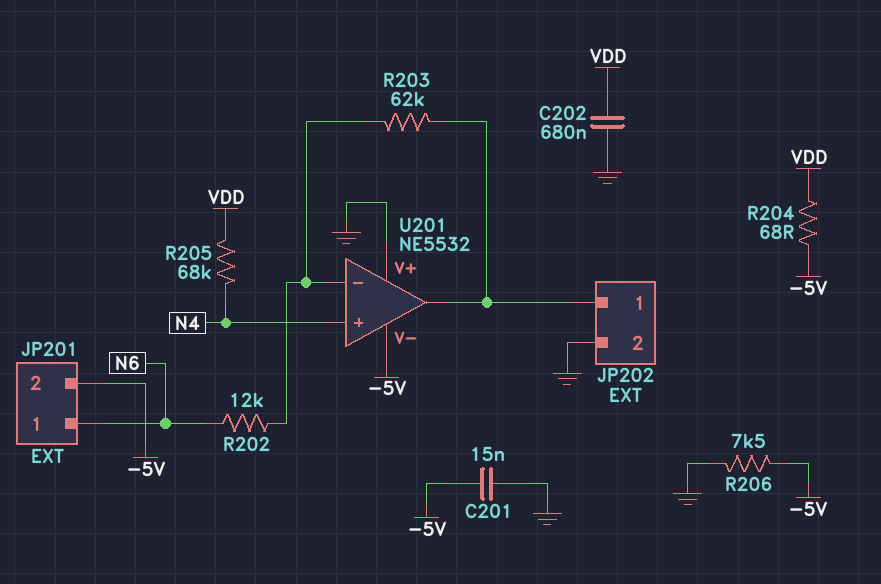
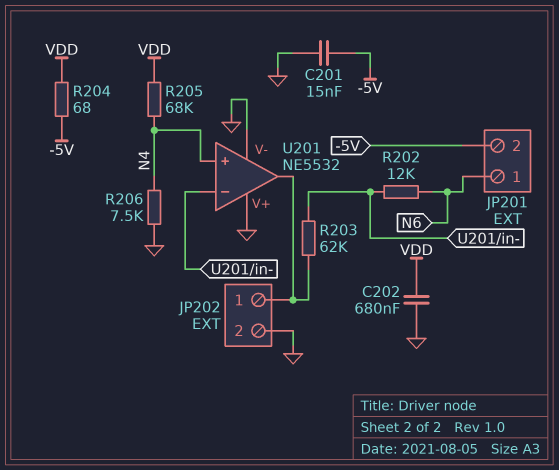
R206: 7.5k (-5V, GND) -> 7.5k (GND, N4)
U201 pin V-: -5V -> GND

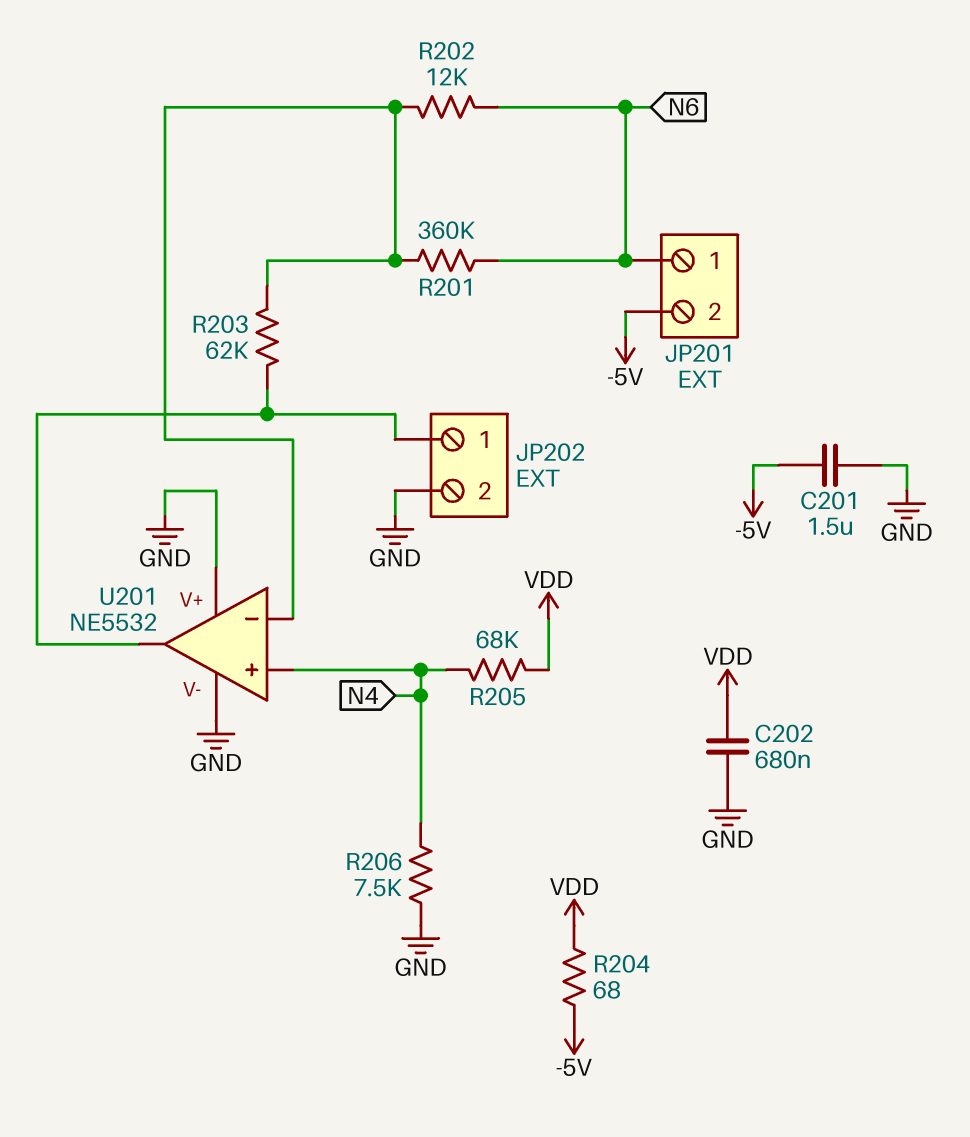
C201: 15nF (-5V, GND) -> 1.5uF (-5V, GND)
R201: none -> 360k (N6, U201/in-)

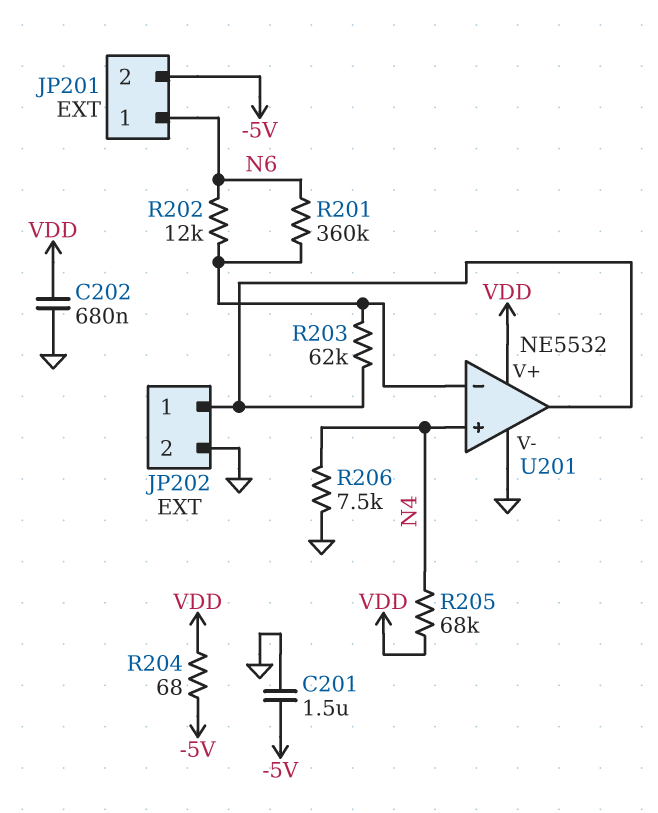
U201 pin V+: GND -> VDD

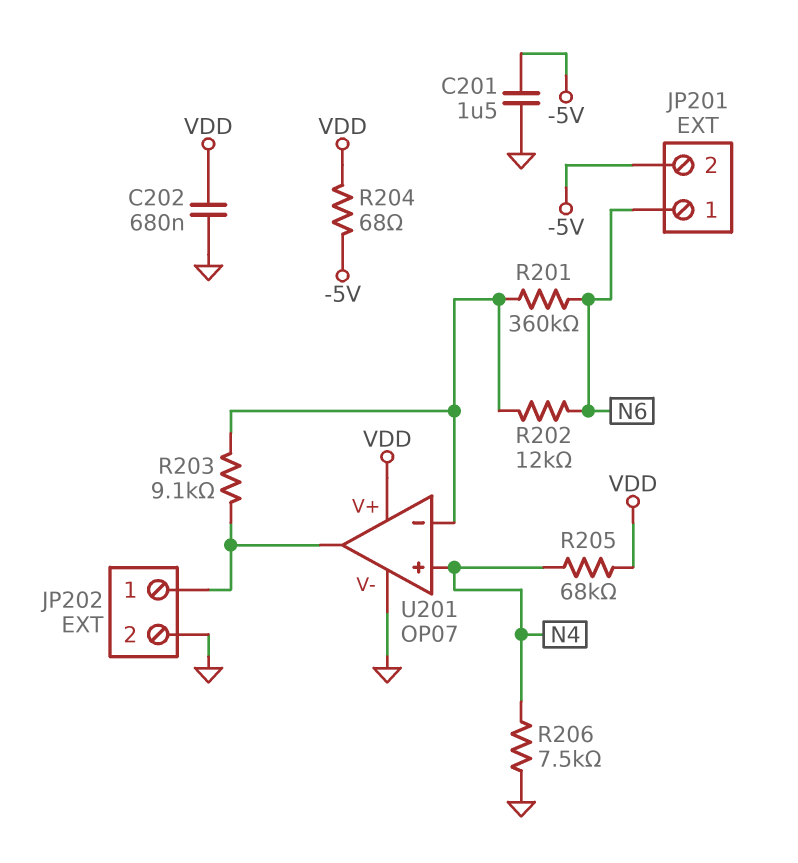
R203: 62k (JP202/1, U201/in-) -> 9.1k (JP202/1, U201/in-)
U201: NE5532 -> OP07

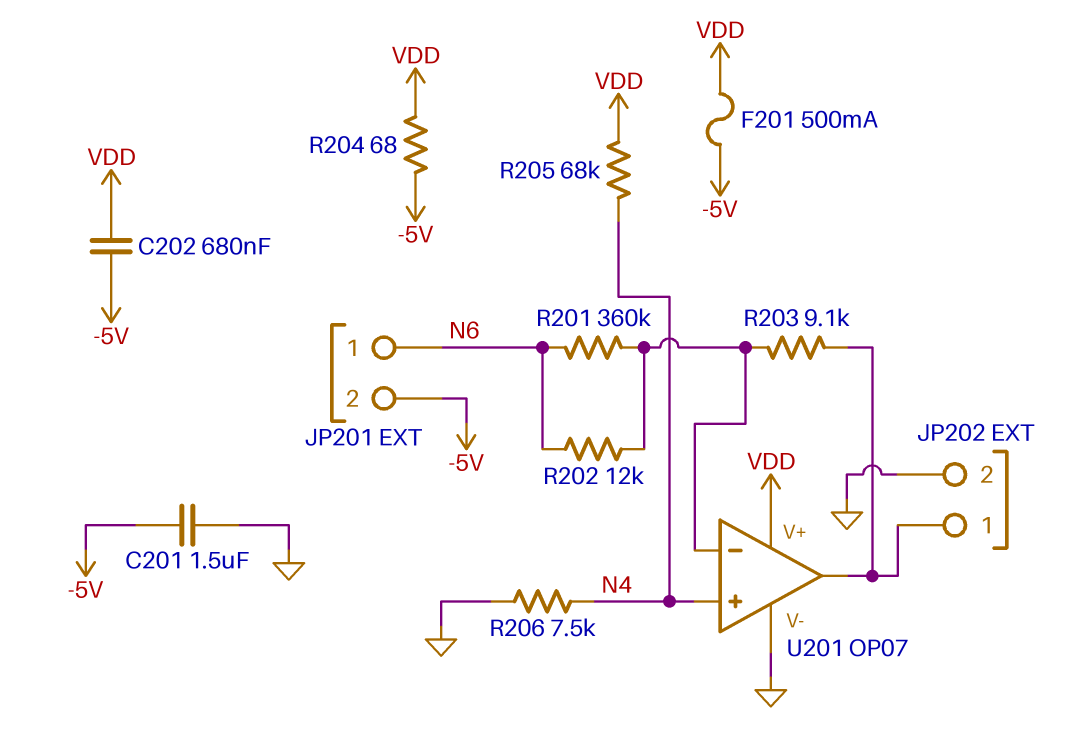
C202: 680nF (GND, VDD) -> 680nF (-5V, VDD)
F201: none -> 500mA (-5V, VDD)

